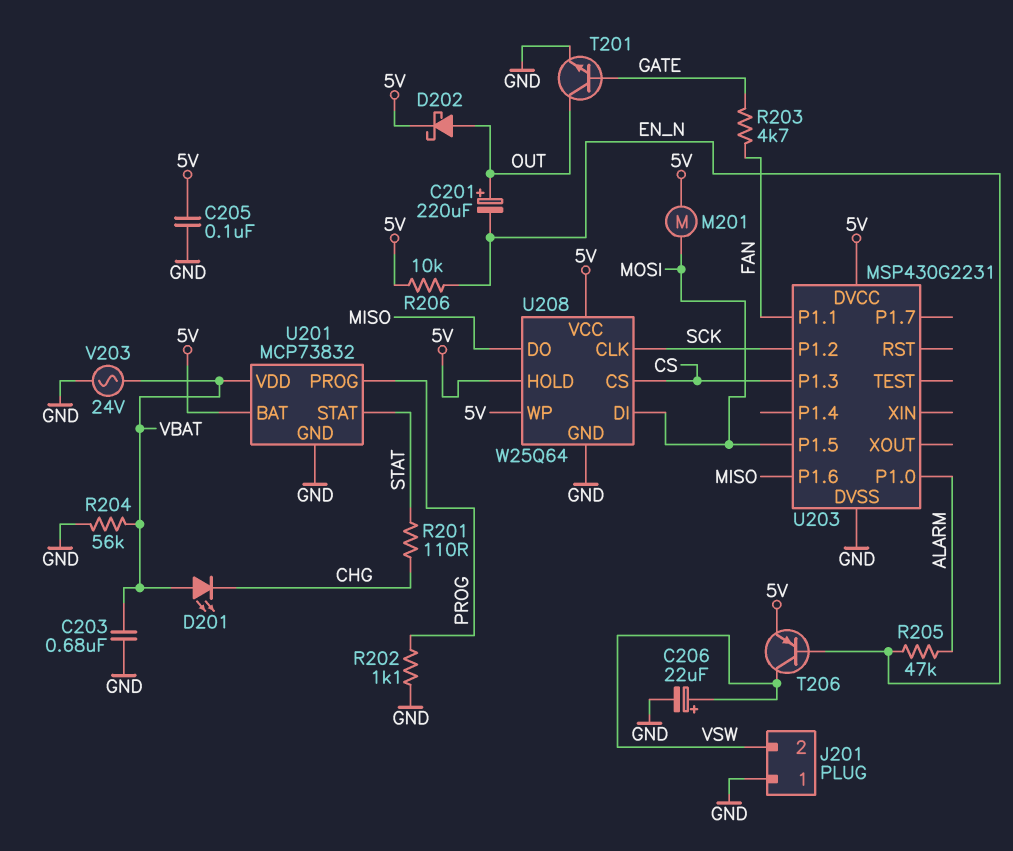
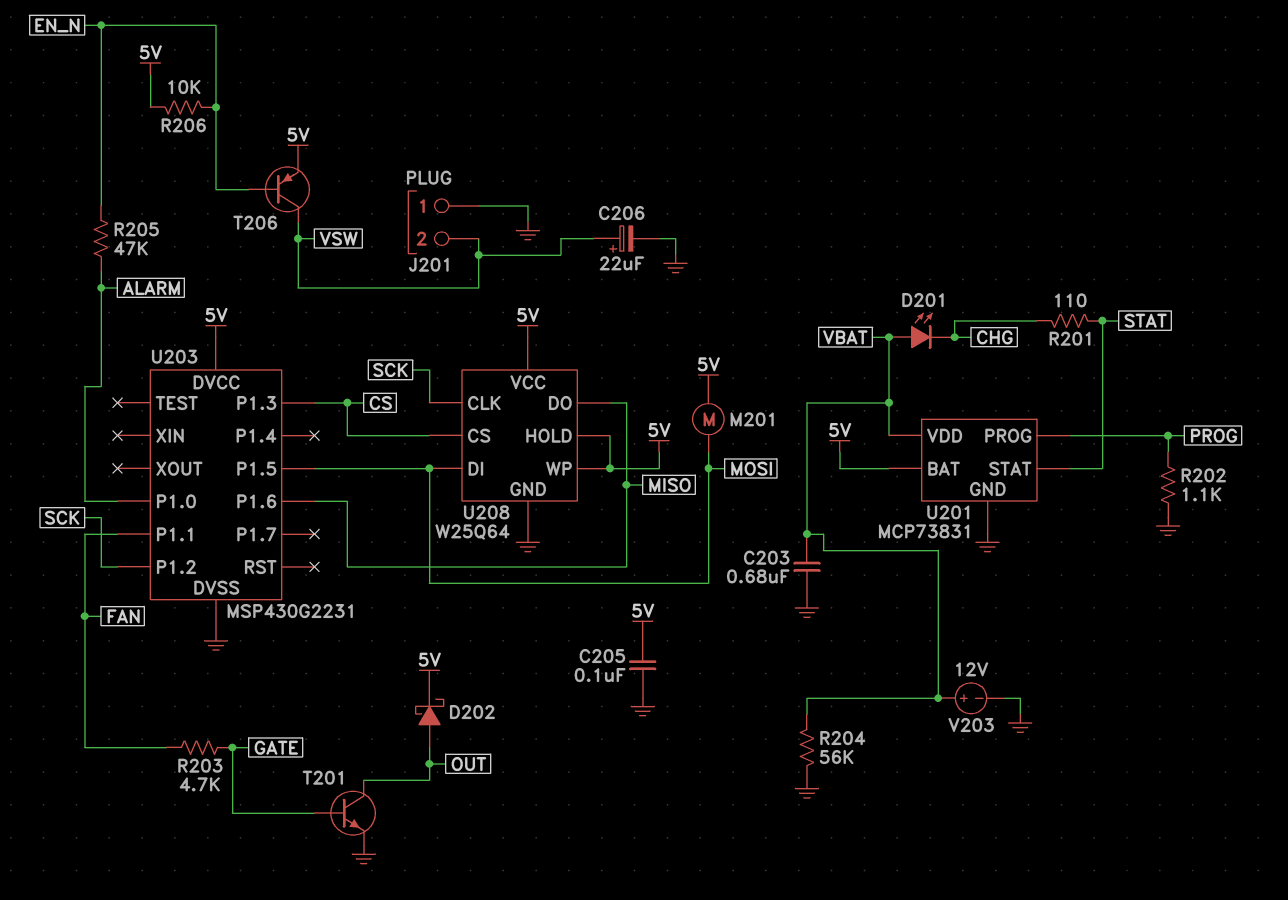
C201: 220uF (plus OUT, minus EN_N) -> none
U201: MCP73832 -> MCP73831
V203: AC 24V (GND, VBAT) -> 12V (plus VBAT, minus GND)

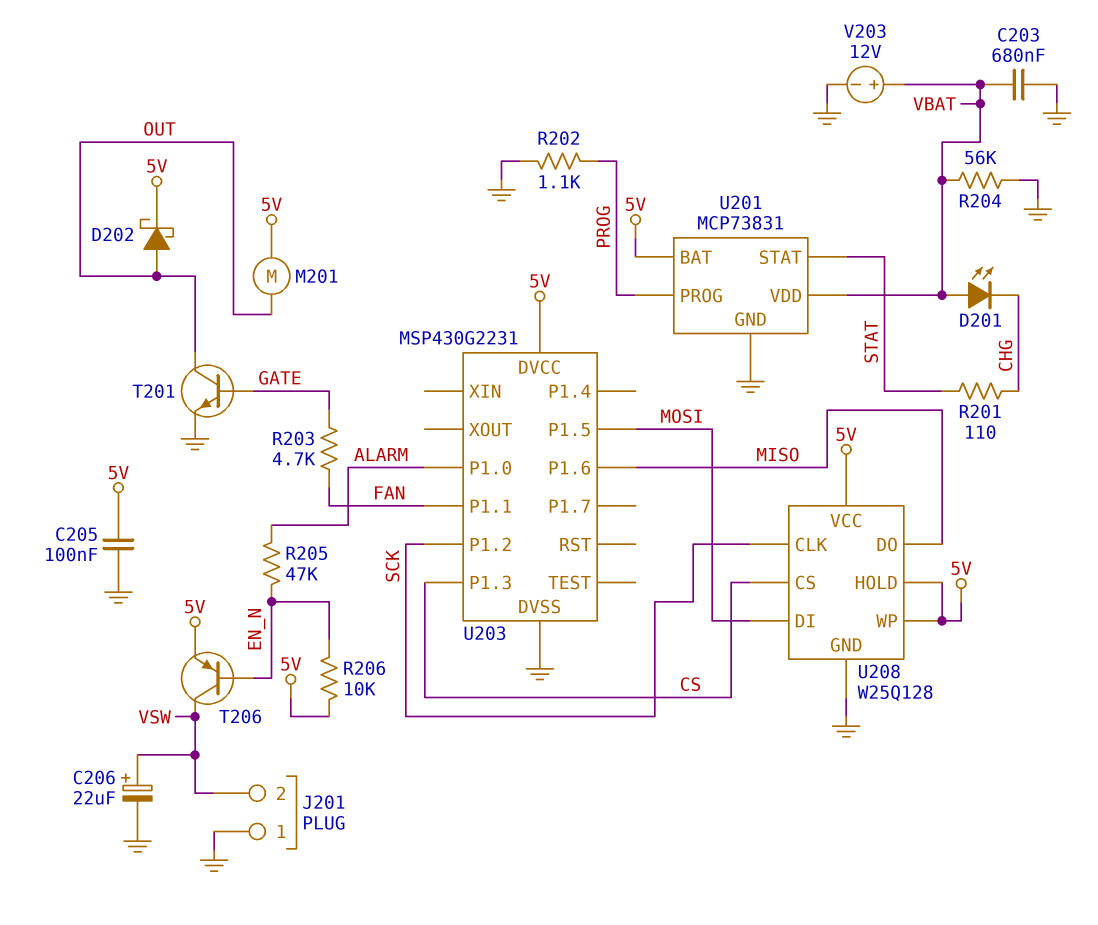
M201: motor (5V, MOSI) -> motor (5V, OUT)
U208: W25Q64 -> W25Q128

